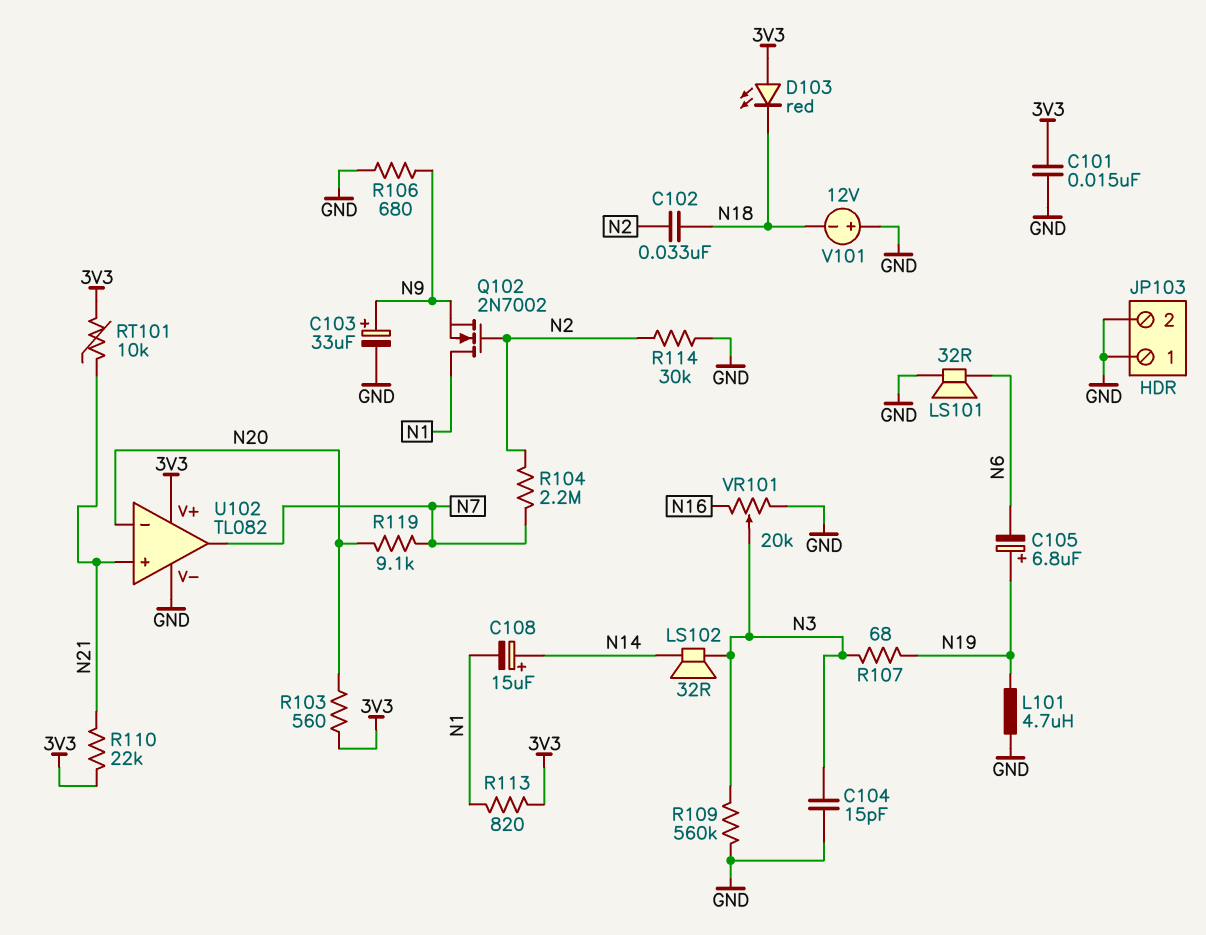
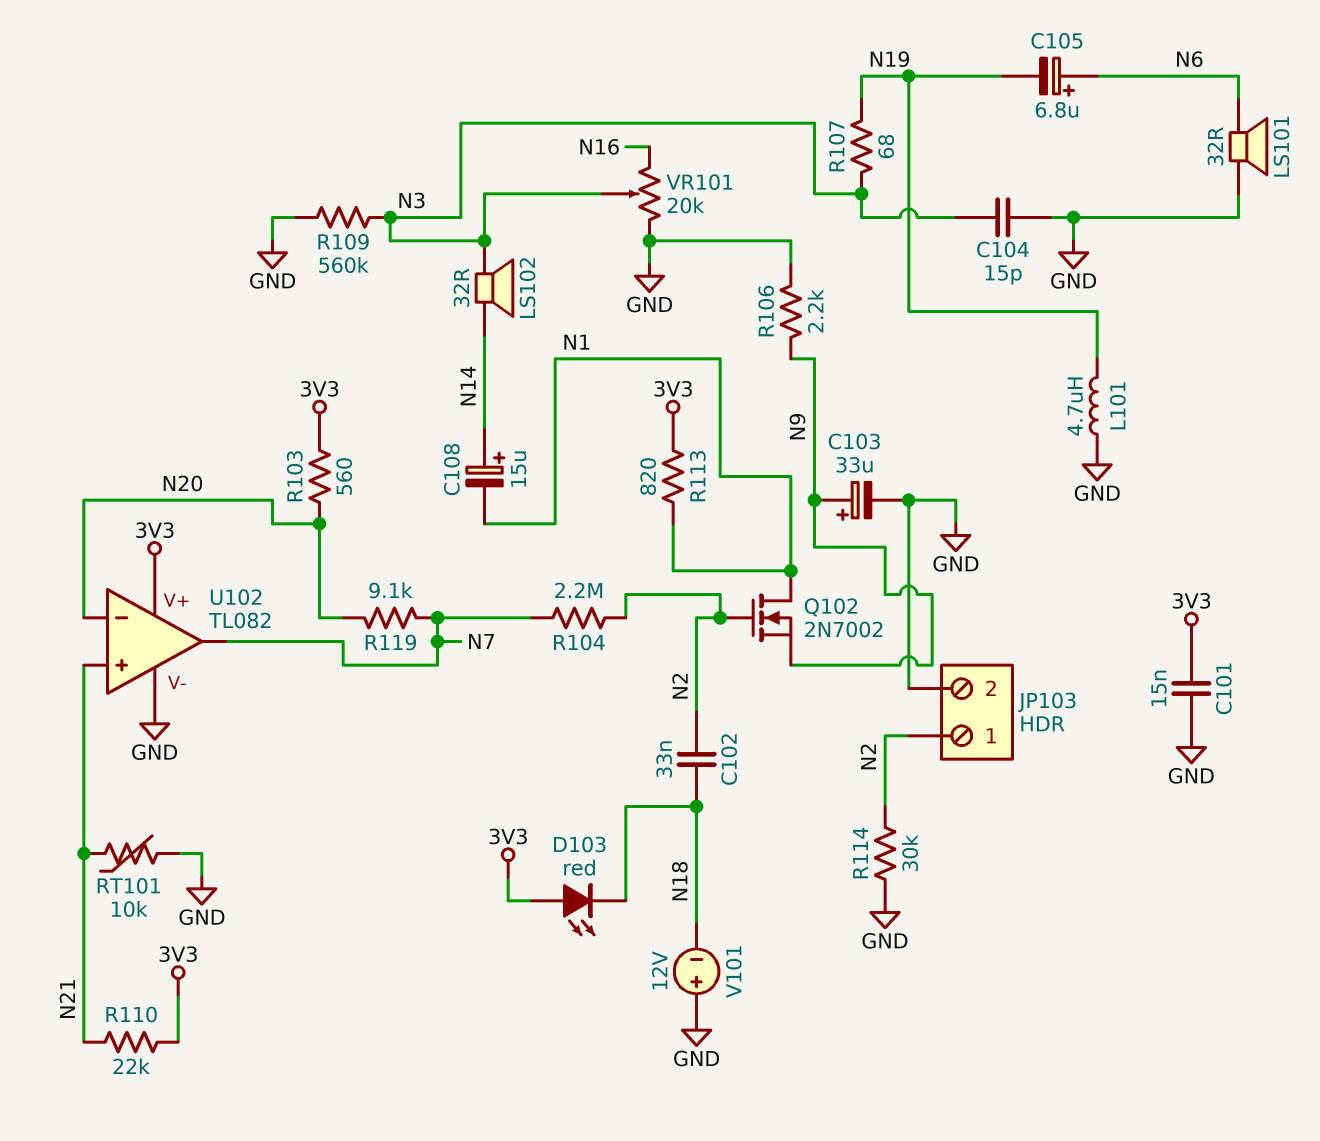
C105: 6.8uF (plus N19, minus N6) -> 6.8uF (plus N6, minus N19)
JP103 pin 1: GND -> N2
R106: 680 (GND, N9) -> 2.2k (GND, N9)
RT101: 10k (3V3, N21) -> 10k (GND, N21)

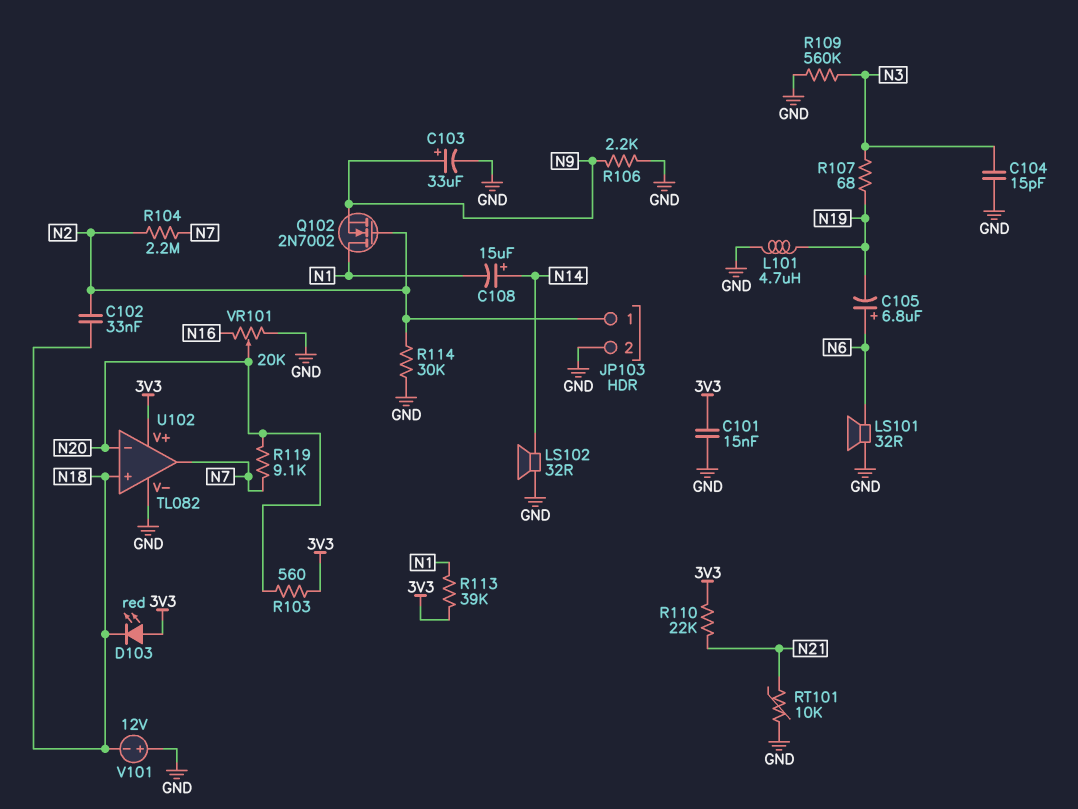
LS102: speaker 32R (N3, N14) -> speaker 32R (GND, N14)
R113: 820 (3V3, N1) -> 39k (3V3, N1)
U102 pin in+: N21 -> N18
VR101: 20k (GND, N16, wiper N3) -> 20k (GND, N16, wiper N20)

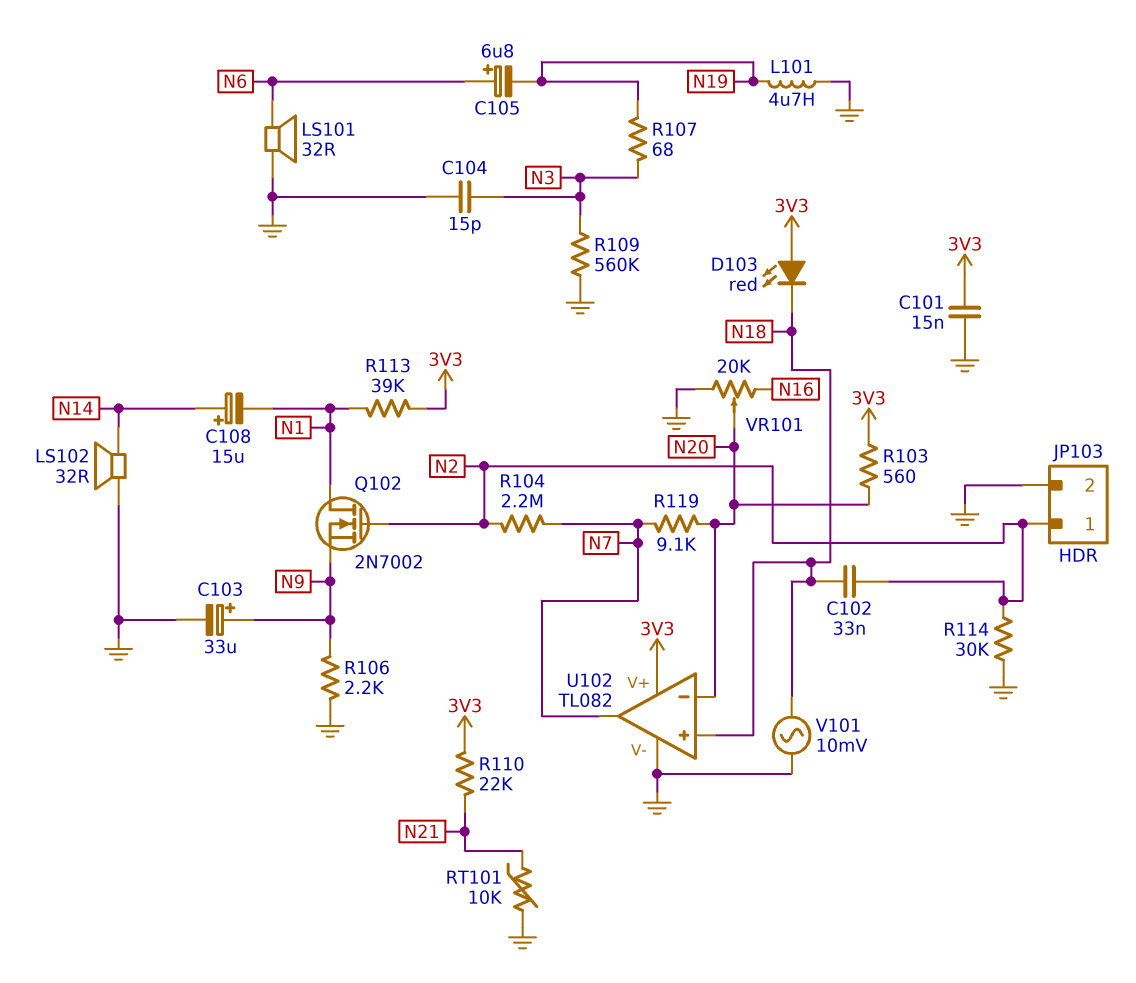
V101: 12V (plus GND, minus N18) -> AC 10mV (GND, N18)

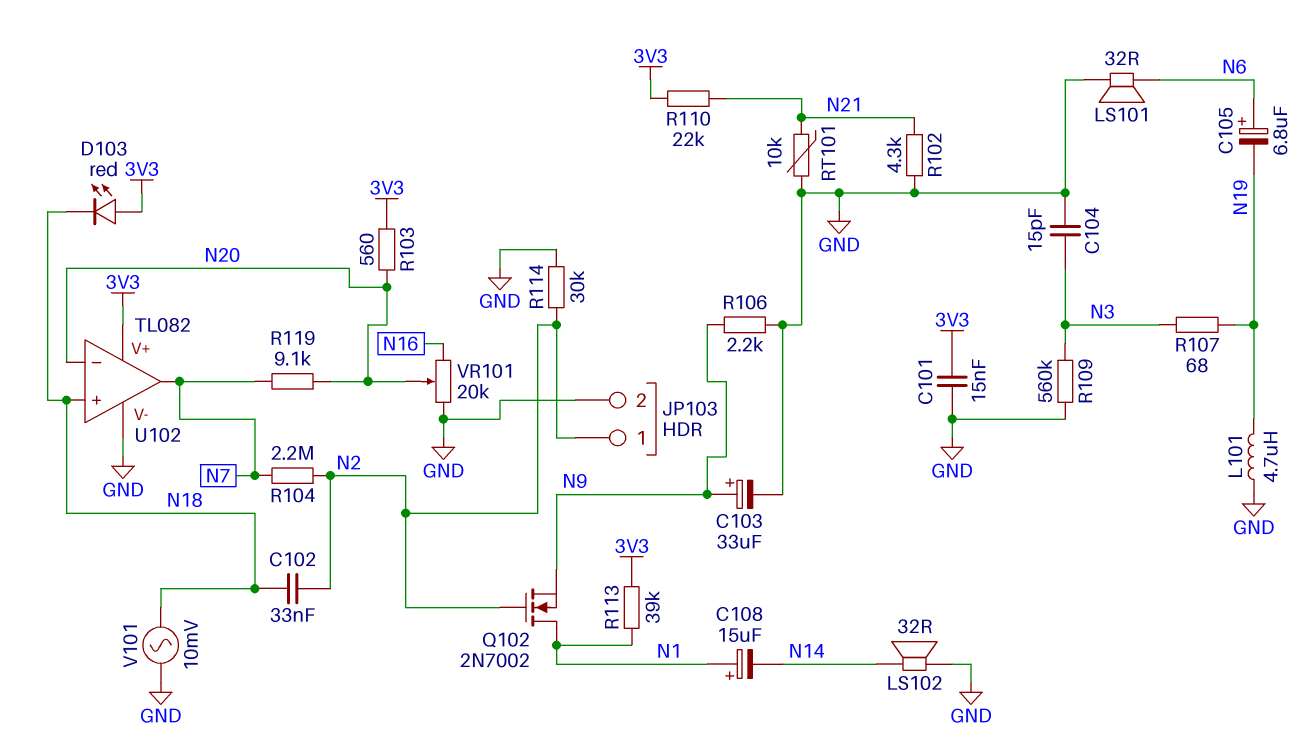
C108: 15uF (plus N14, minus N1) -> 15uF (plus N1, minus N14)
R102: none -> 4.3k (GND, N21)

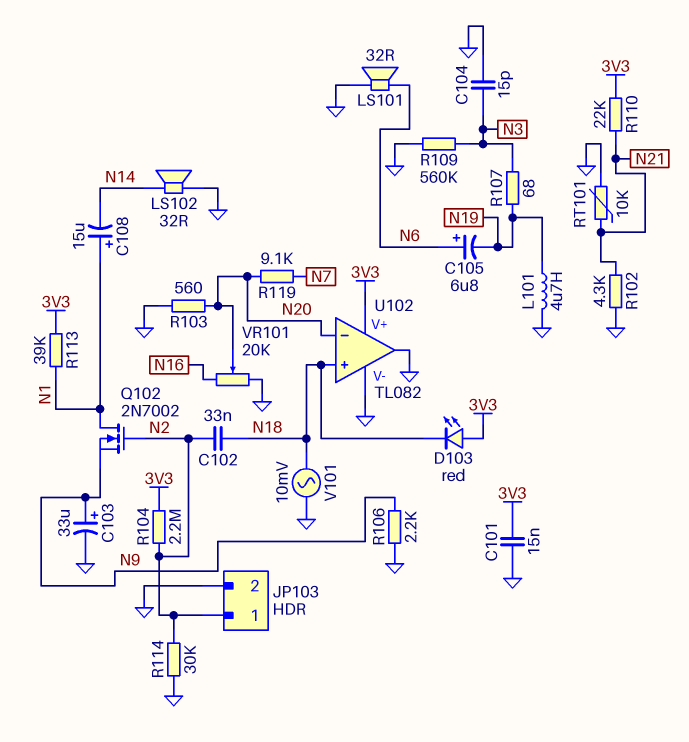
R103: 560 (3V3, N20) -> 560 (GND, N20)
R104: 2.2M (N2, N7) -> 2.2M (3V3, N2)
U102 pin out: N7 -> GND

